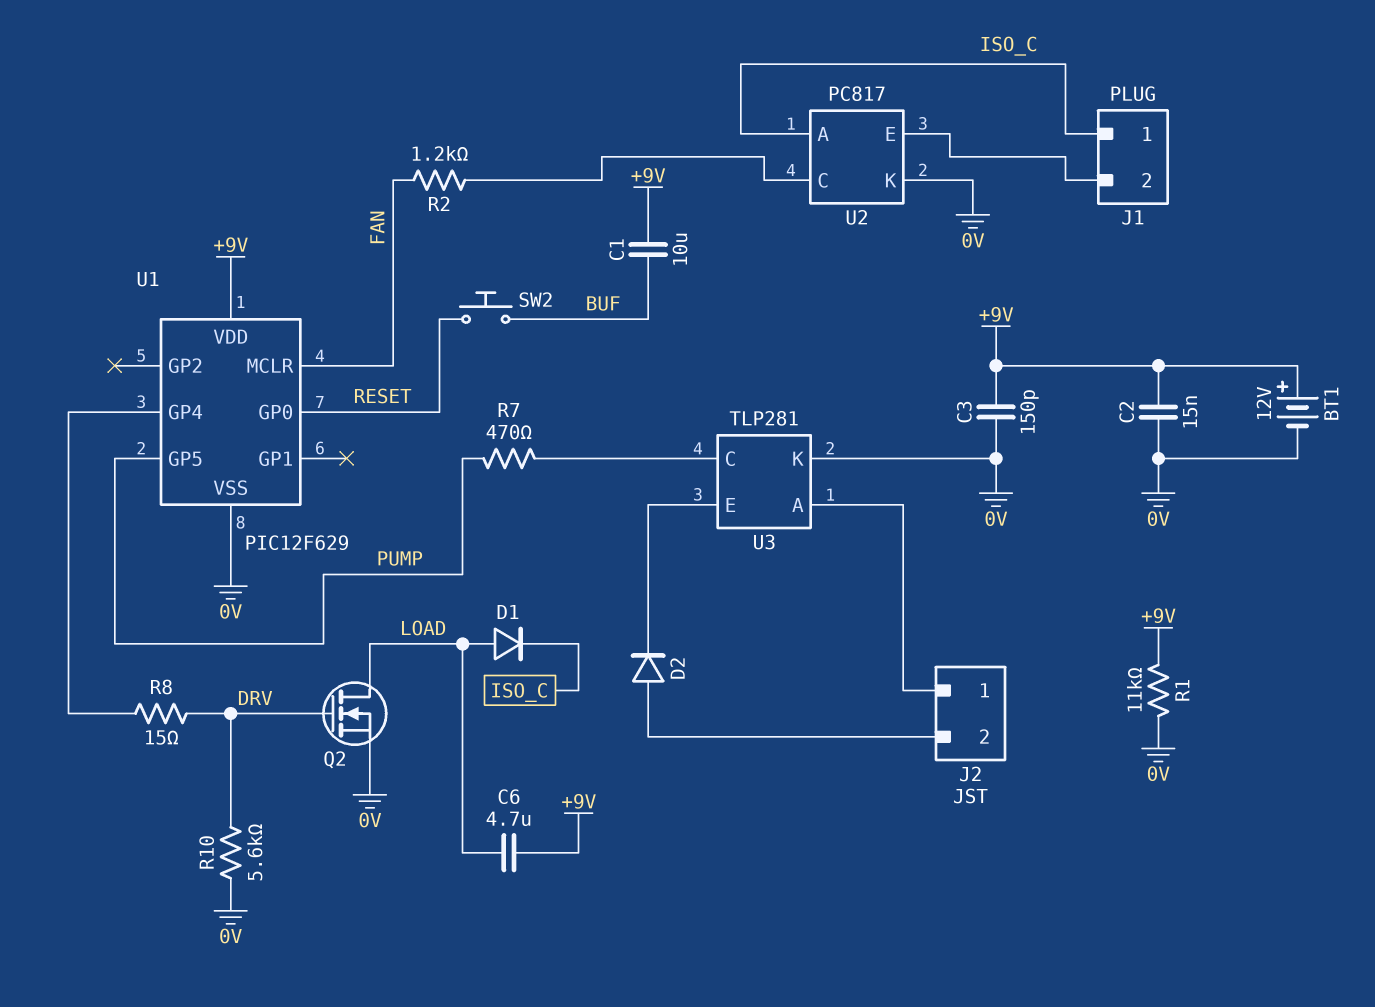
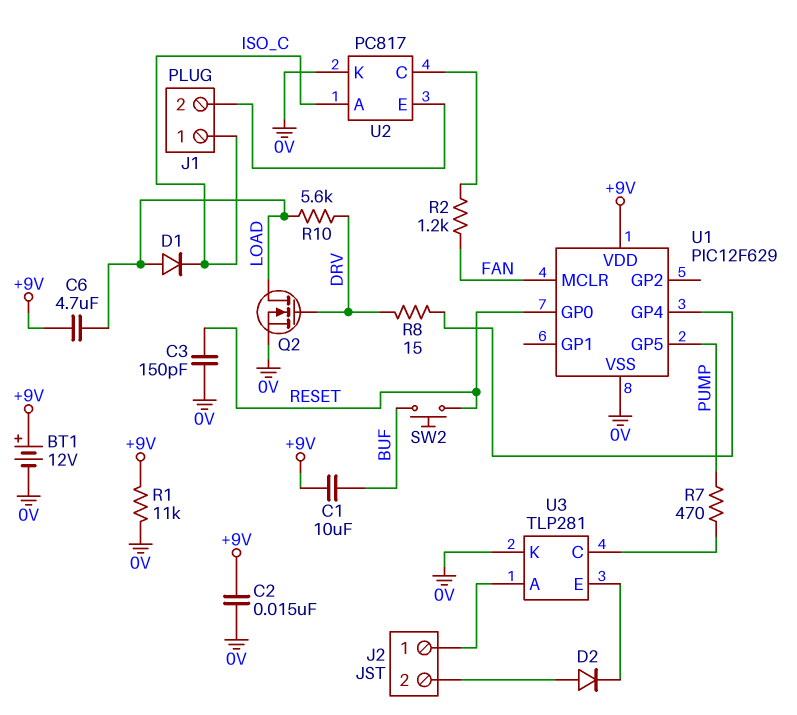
C3: 150pF (+9V, 0V) -> 150pF (0V, RESET)
R10: 5.6k (0V, DRV) -> 5.6k (DRV, LOAD)

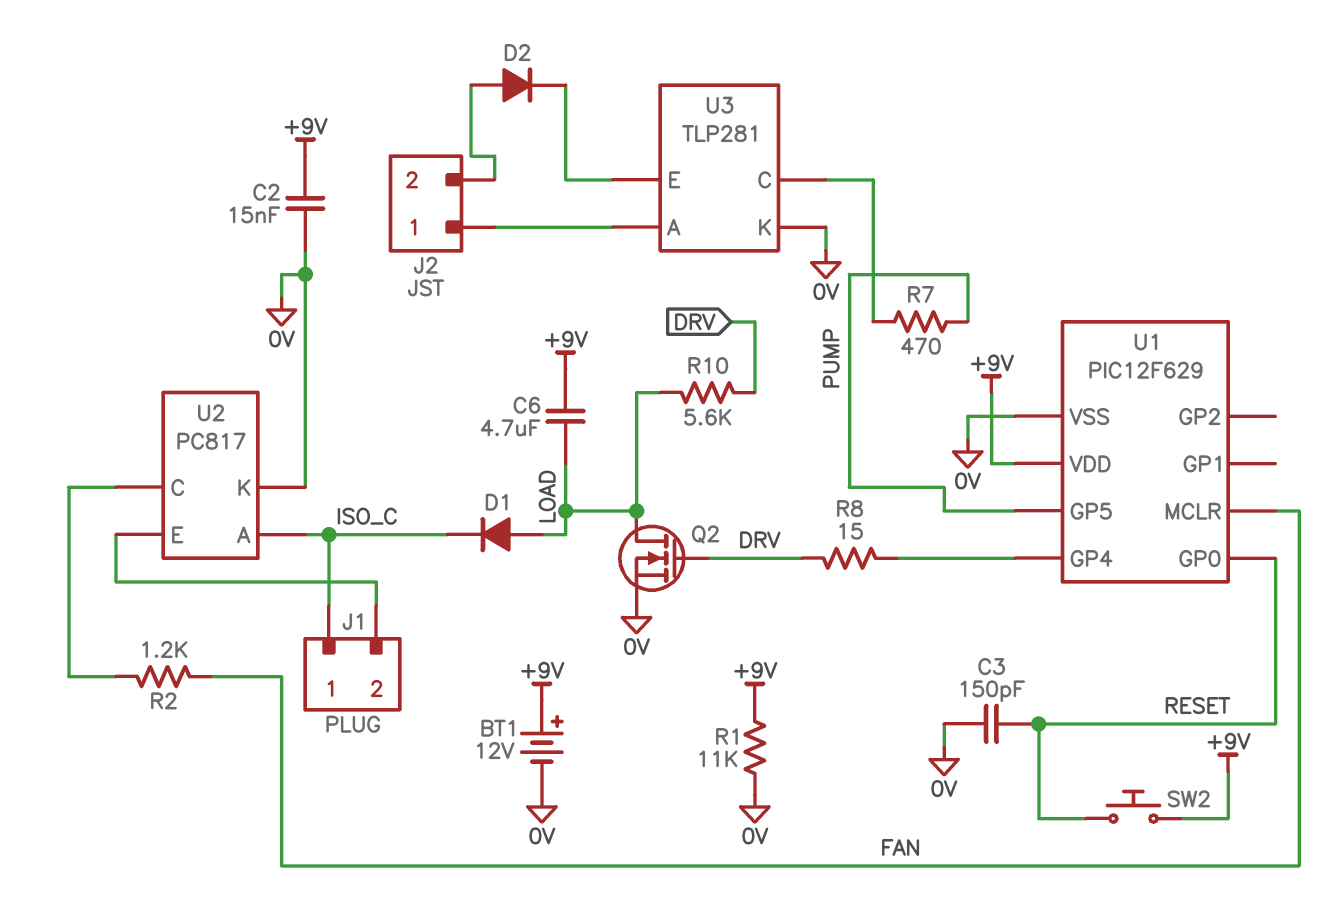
C1: 10uF (+9V, BUF) -> none
SW2: button (BUF, RESET) -> button (+9V, RESET)

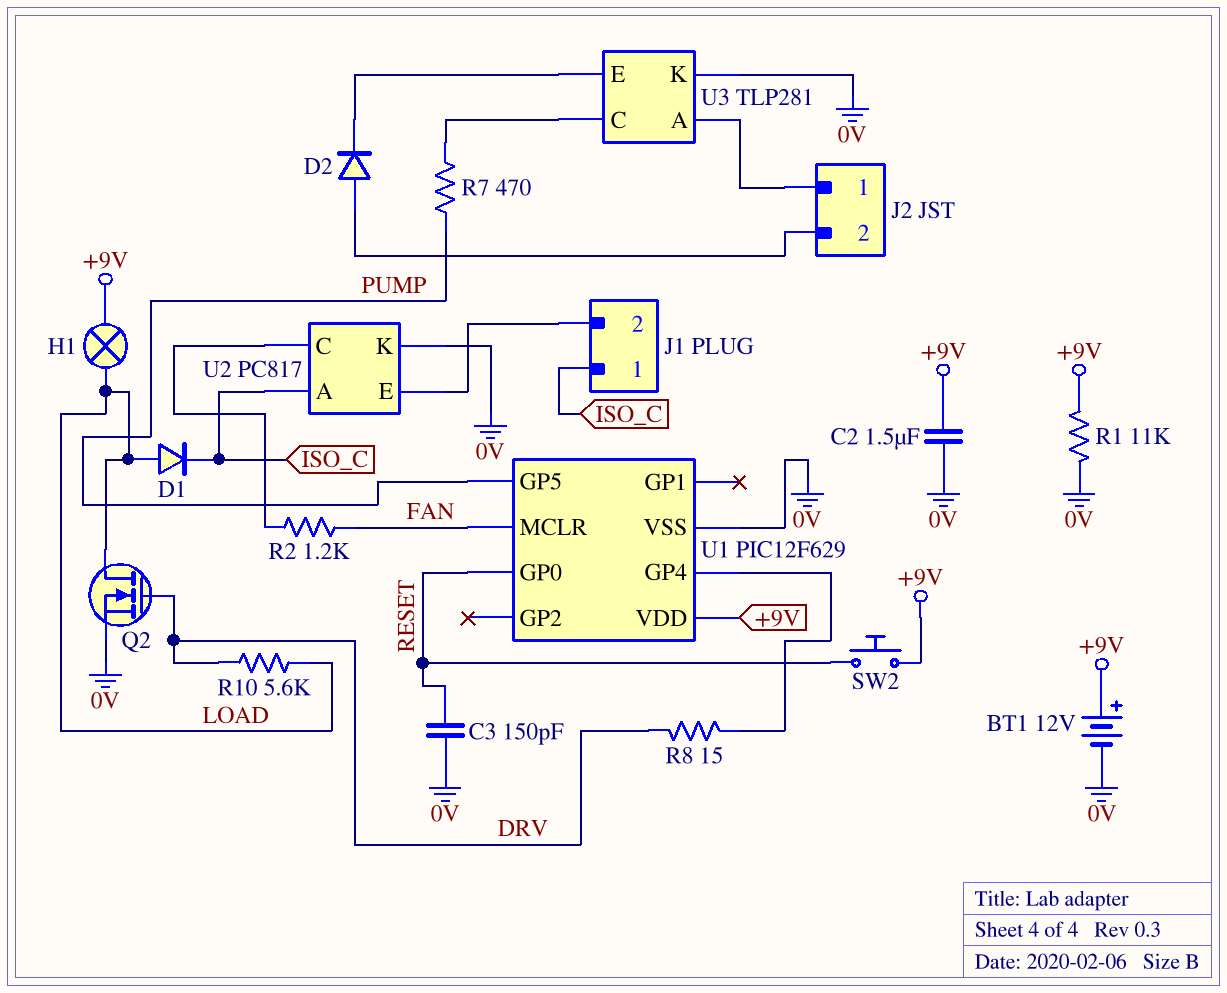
C2: 15nF (+9V, 0V) -> 1.5uF (+9V, 0V)
C6: 4.7uF (+9V, LOAD) -> none
H1: none -> lamp (+9V, LOAD)

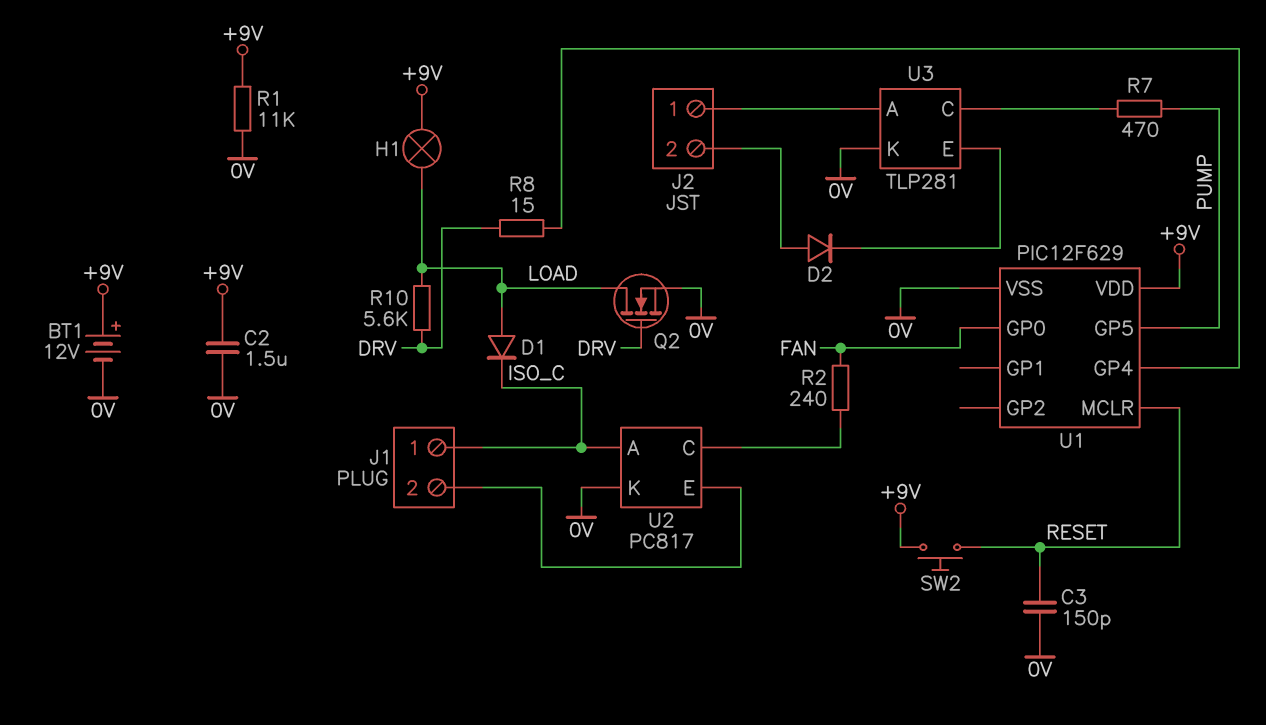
R2: 1.2k (FAN, U2/C) -> 240 (FAN, U2/C)
U1 pin GP0: RESET -> FAN
U1 pin MCLR: FAN -> RESET

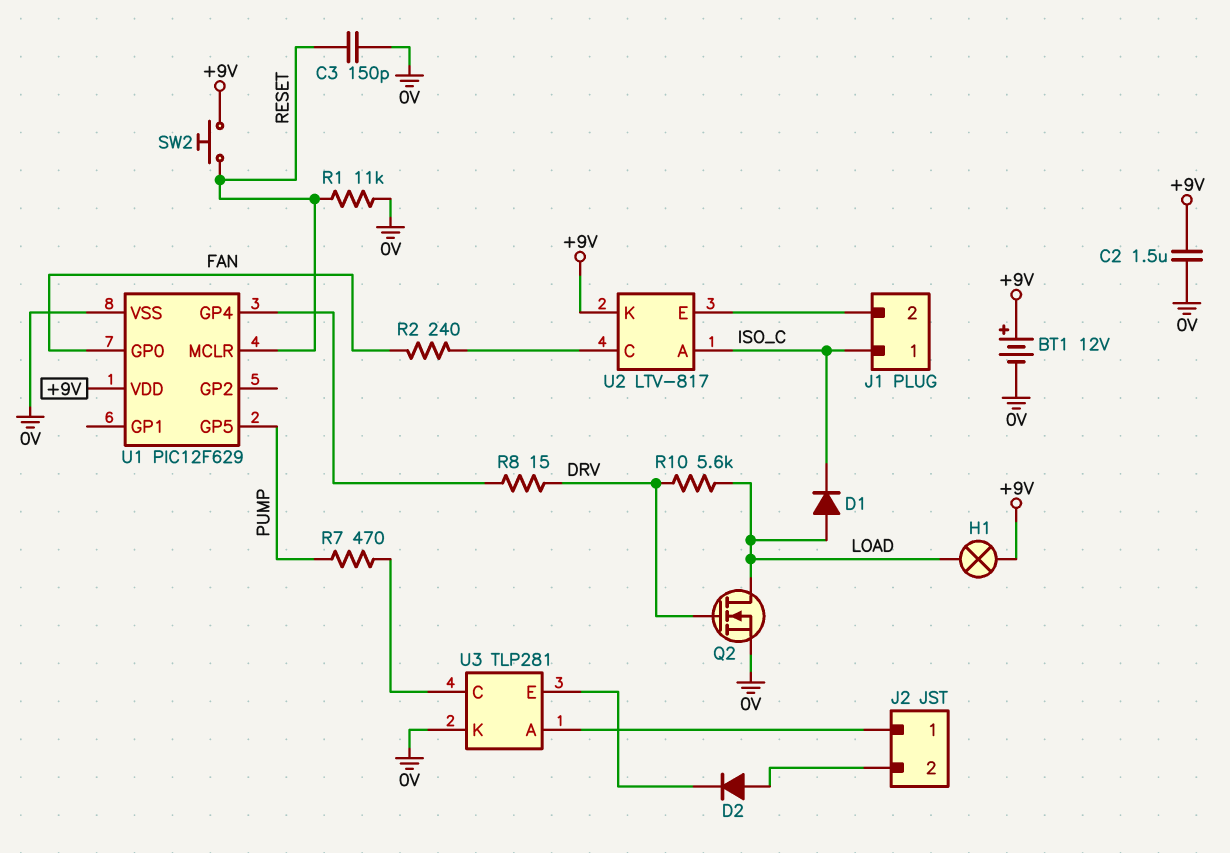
R1: 11k (+9V, 0V) -> 11k (0V, RESET)
U2: PC817 -> LTV-817
U2 pin K: 0V -> +9V

